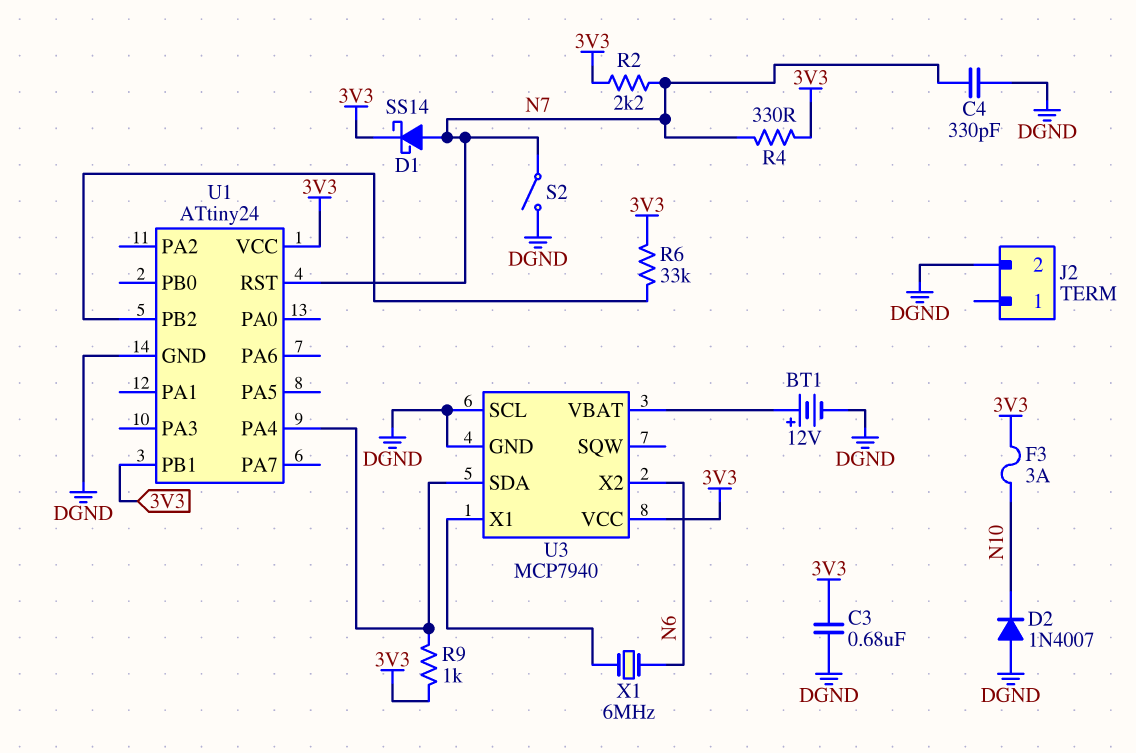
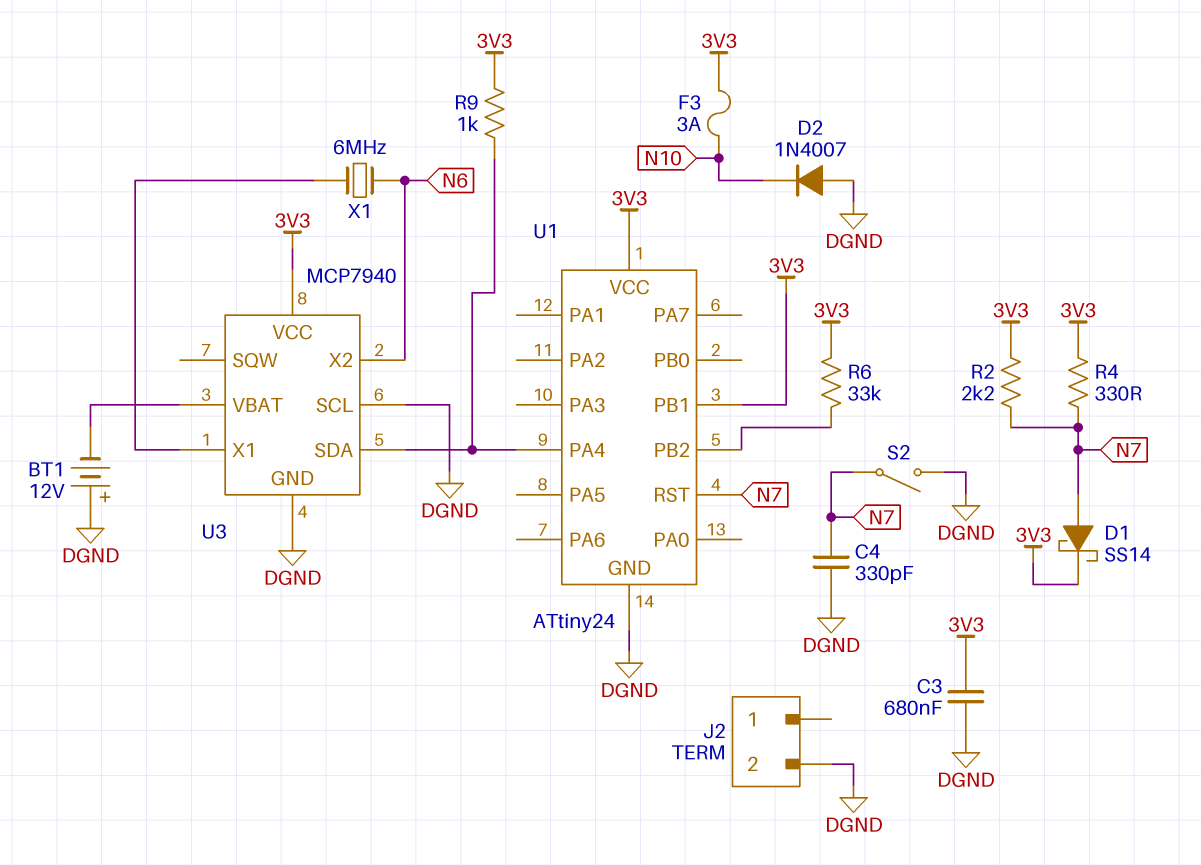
BT1: 12V (plus U3/VBAT, minus DGND) -> 12V (plus DGND, minus U3/VBAT)

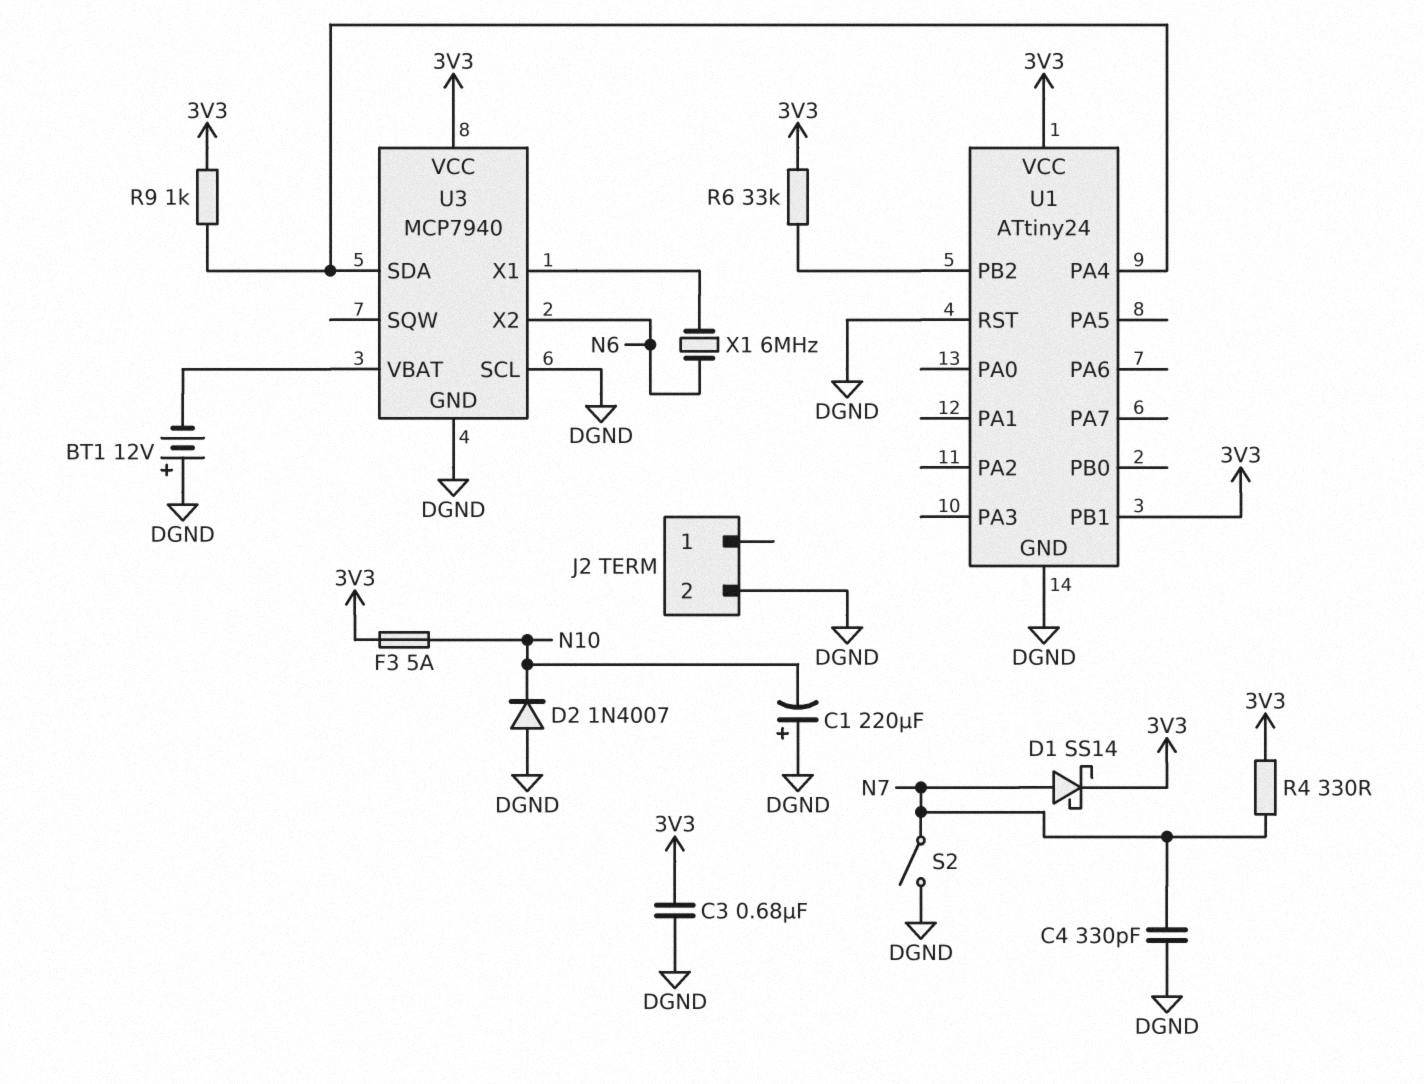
C1: none -> 220uF (plus DGND, minus N10)
F3: 3A (3V3, N10) -> 5A (3V3, N10)
R2: 2.2k (3V3, N7) -> none
U1 pin RST: N7 -> DGND

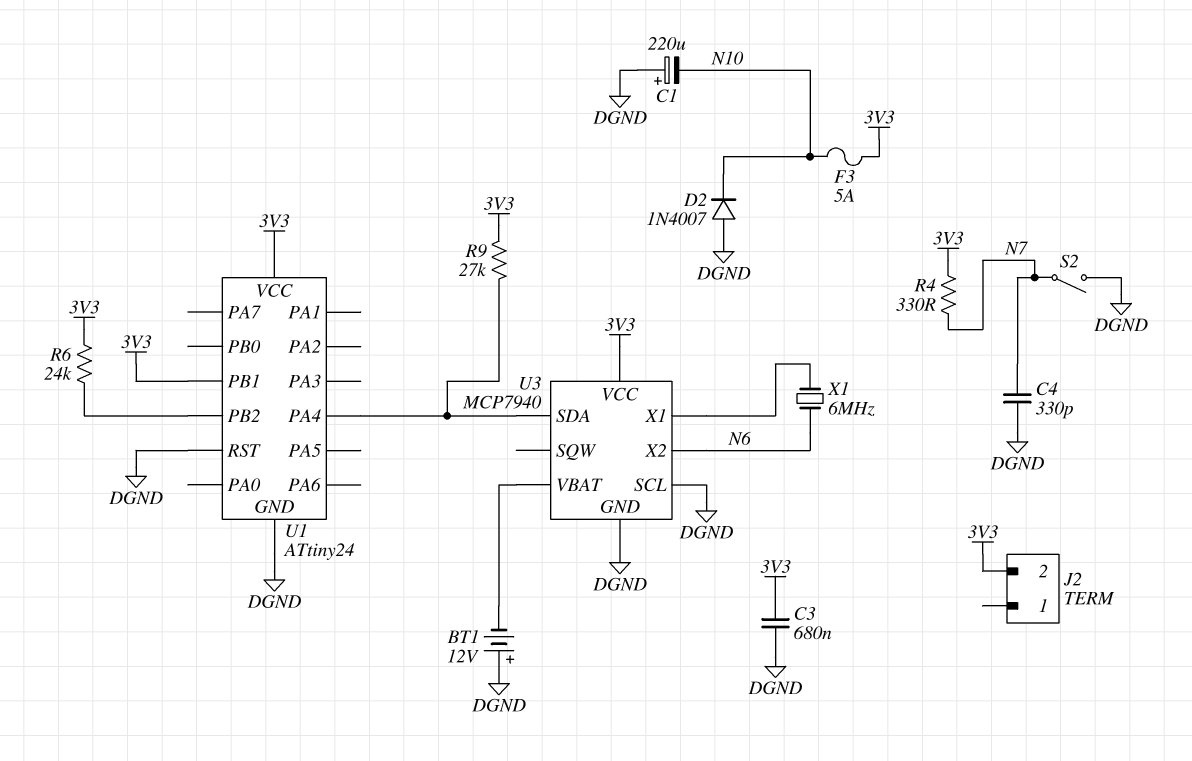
D1: schottky SS14 (A N7, K 3V3) -> none
J2 pin 2: DGND -> 3V3
R6: 33k (3V3, U1/PB2) -> 24k (3V3, U1/PB2)
R9: 1k (3V3, U1/PA4) -> 27k (3V3, U1/PA4)

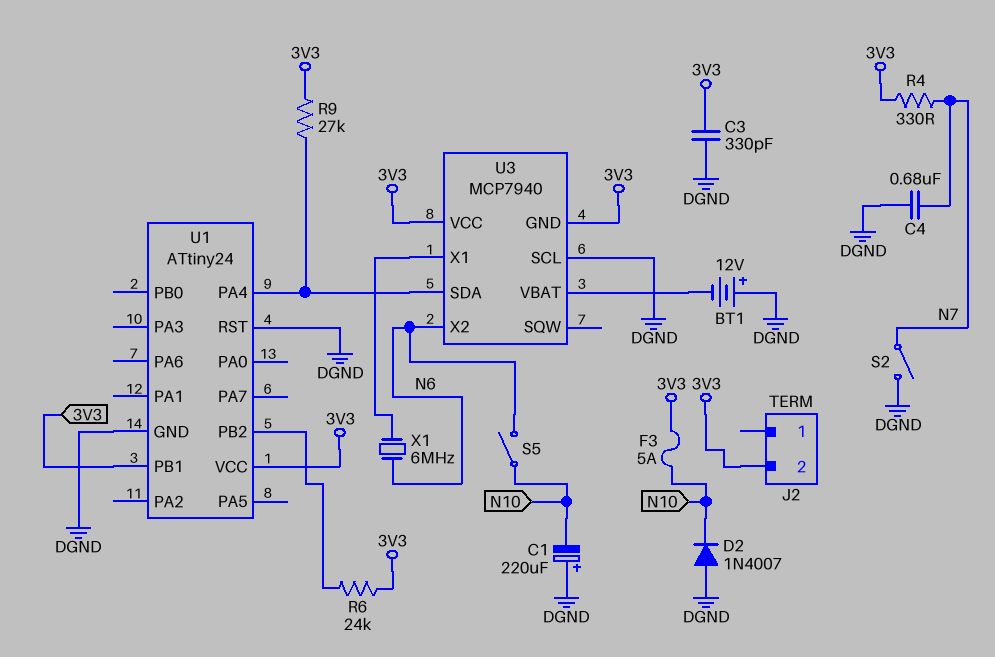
C3: 680nF (3V3, DGND) -> 330pF (3V3, DGND)
C4: 330pF (DGND, N7) -> 680nF (DGND, N7)
S5: none -> switch (N6, N10)
U3 pin GND: DGND -> 3V3

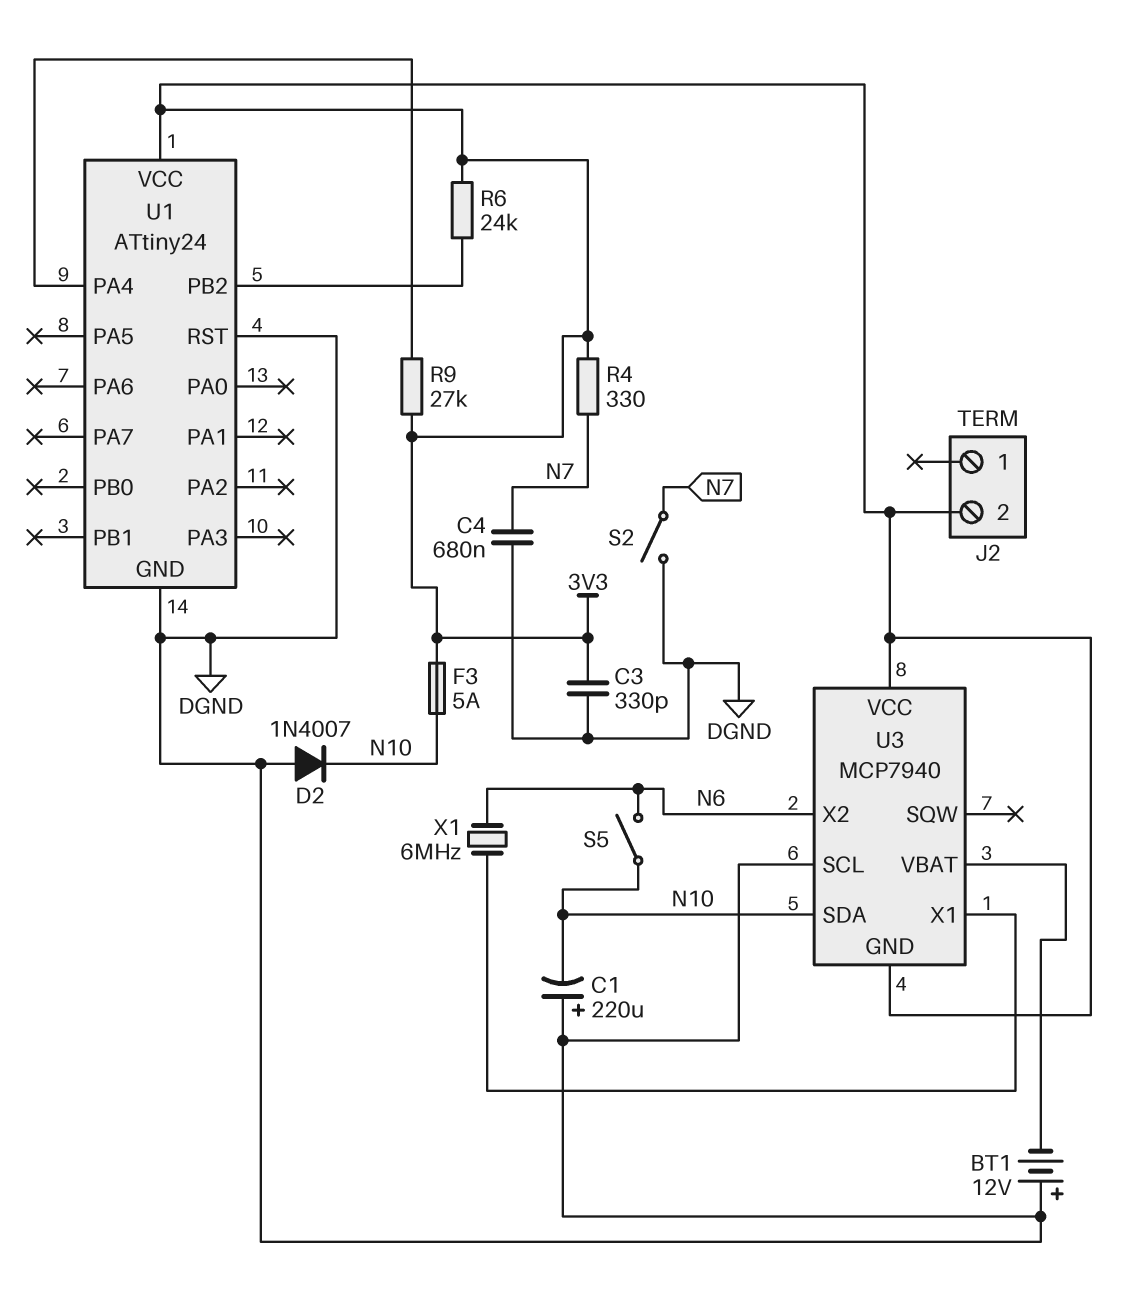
U1 pin PB1: 3V3 -> none
U3 pin SDA: U1/PA4 -> N10

